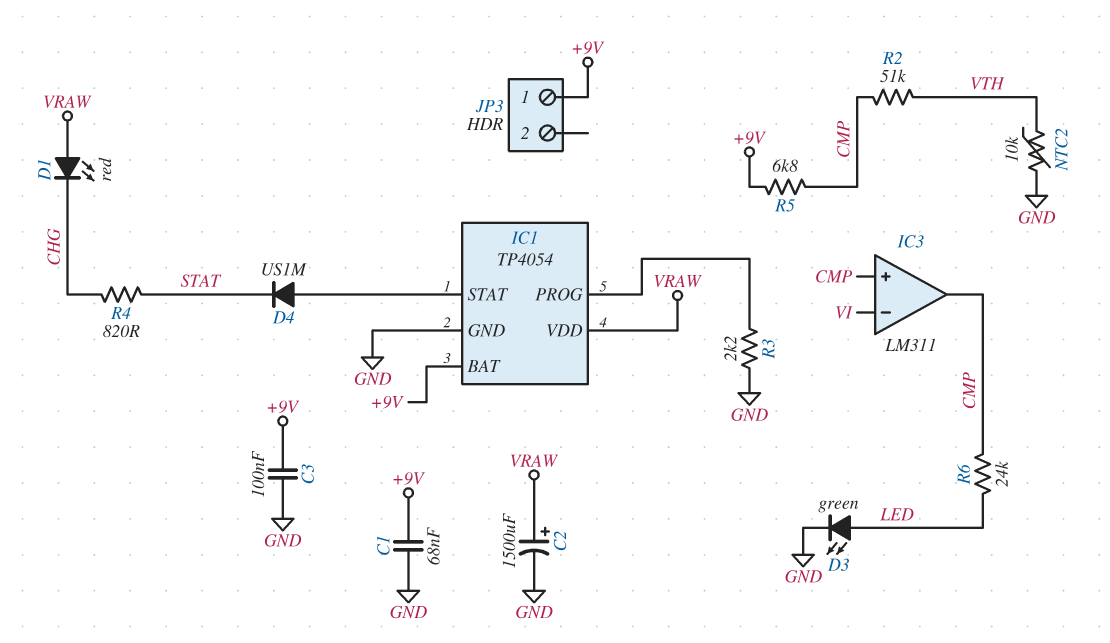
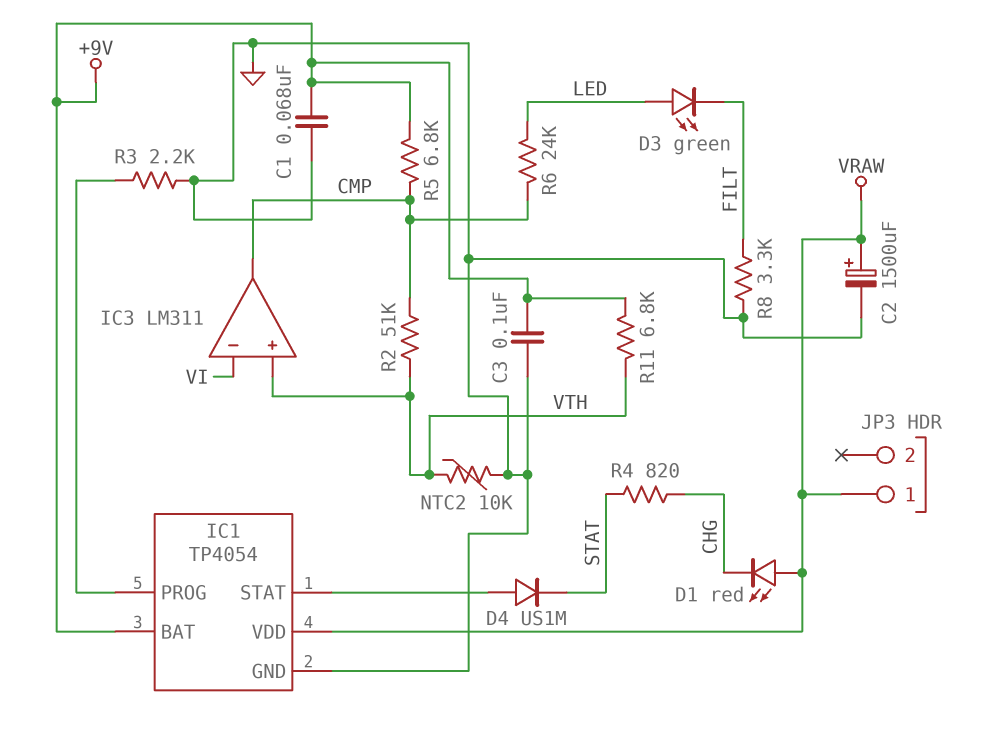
D3: LED green (A LED, K GND) -> LED green (A LED, K FILT)
IC3 pin in+: CMP -> VTH
JP3 pin 1: +9V -> VRAW
R8: none -> 3.3k (FILT, GND)
R11: none -> 6.8k (+9V, VTH)

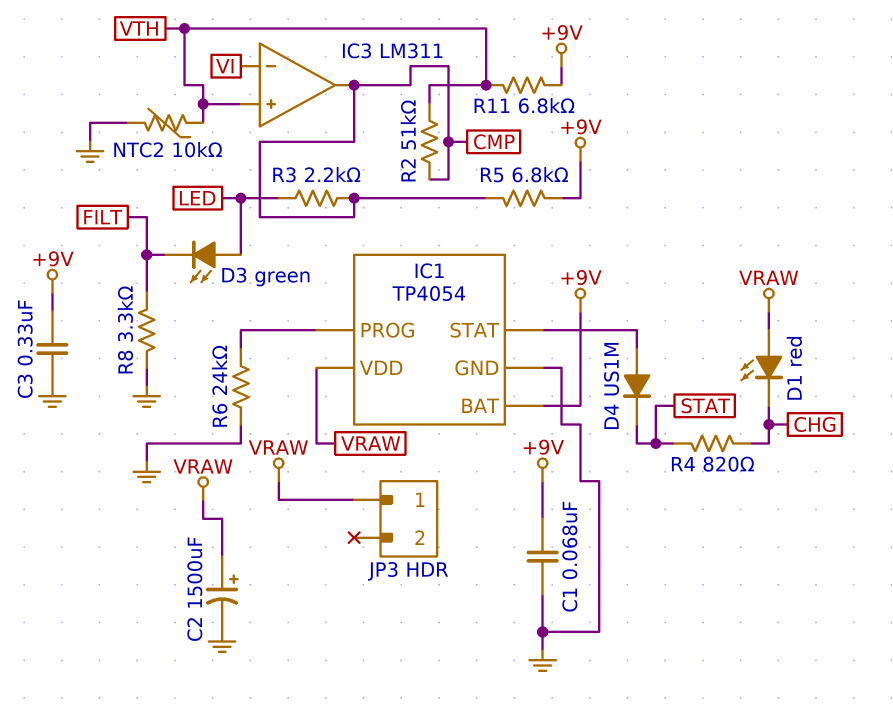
C3: 100nF (+9V, GND) -> 330nF (+9V, GND)
R3: 2.2k (GND, IC1/PROG) -> 2.2k (CMP, LED)
R6: 24k (CMP, LED) -> 24k (GND, IC1/PROG)

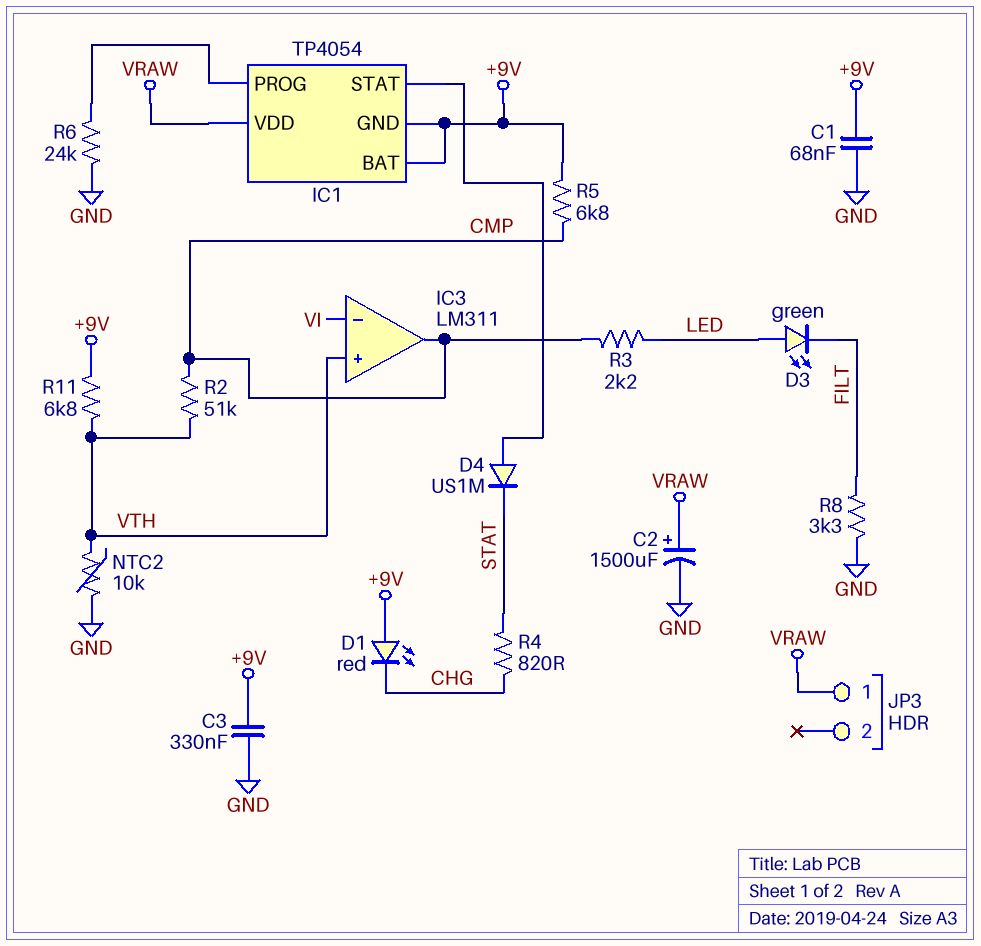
D1: LED red (A VRAW, K CHG) -> LED red (A +9V, K CHG)
IC1 pin GND: GND -> +9V

